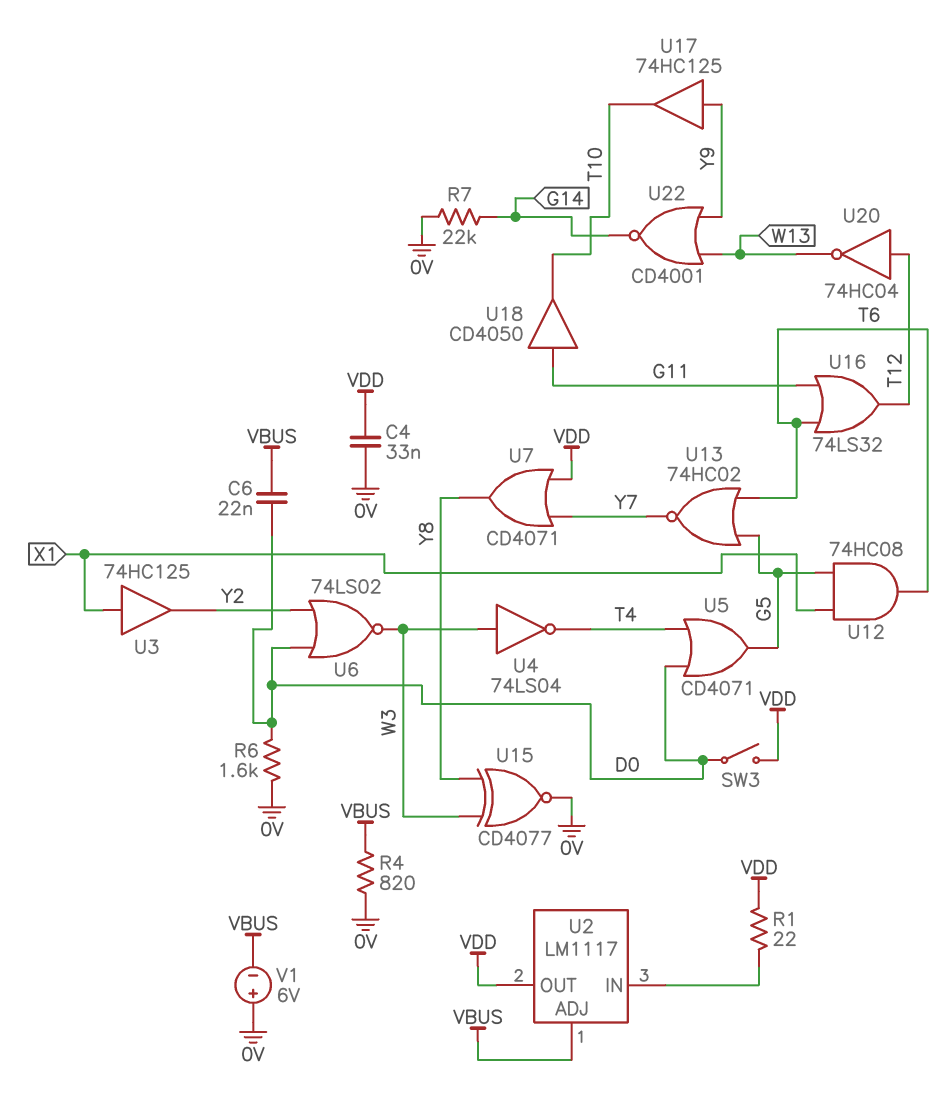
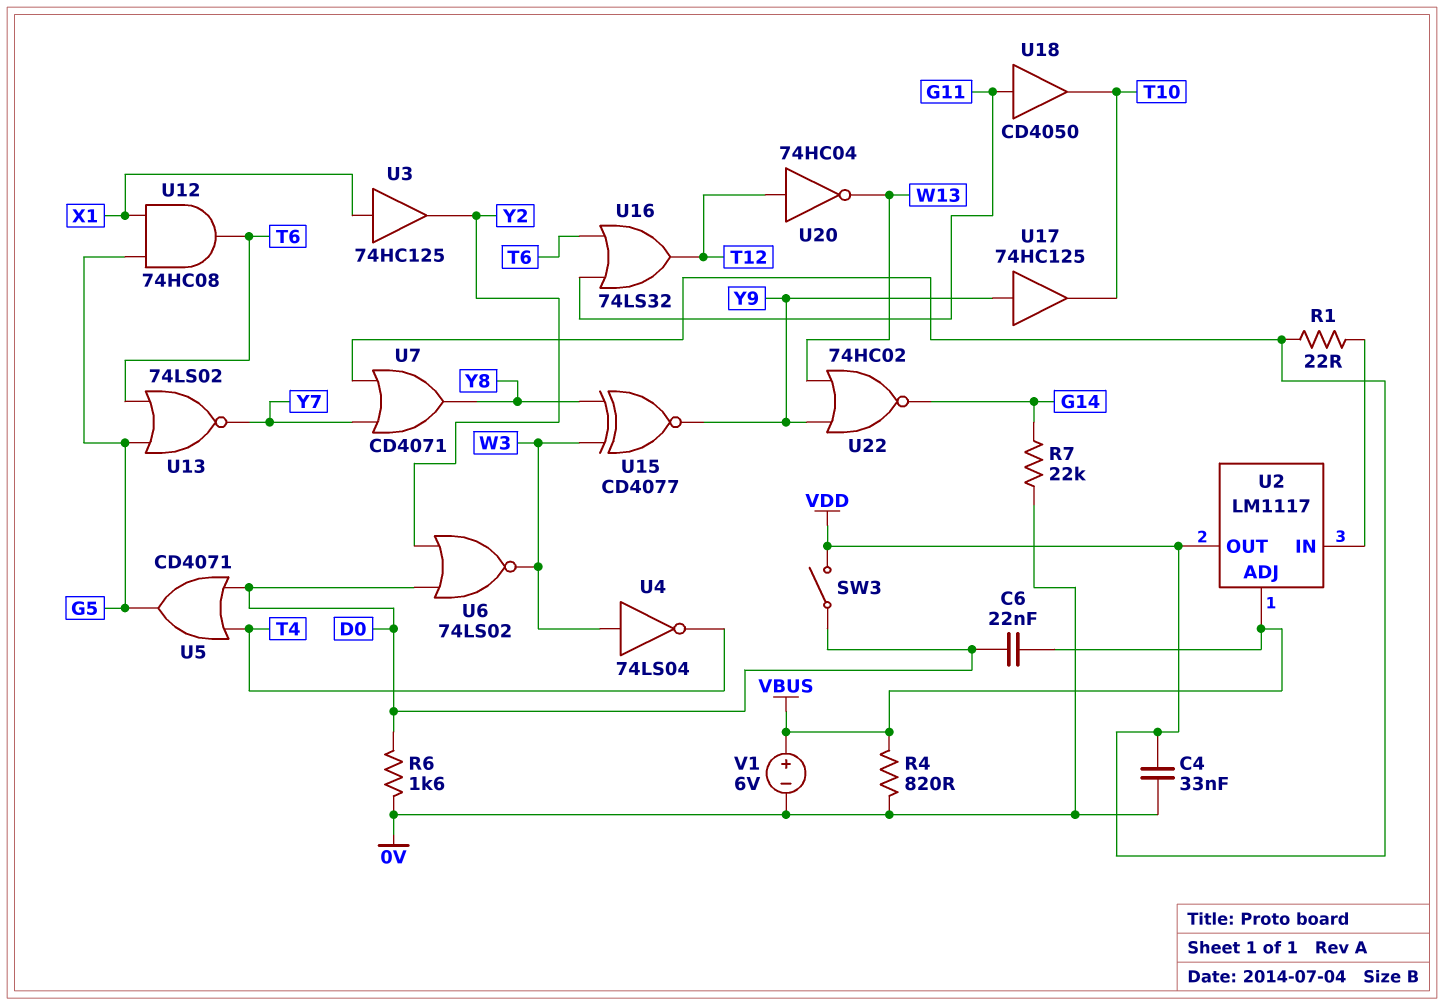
U13: NOR 74HC02 (in G5, in T6, out Y7) -> NOR 74LS02 (in G5, in T6, out Y7)
U15: XNOR CD4077 (in W3, in Y8, out 0V) -> XNOR CD4077 (in W3, in Y8, out Y9)
U22: NOR CD4001 (in W13, in Y9, out G14) -> NOR 74HC02 (in W13, in Y9, out G14)
V1: 6V (plus 0V, minus VBUS) -> 6V (plus VBUS, minus 0V)

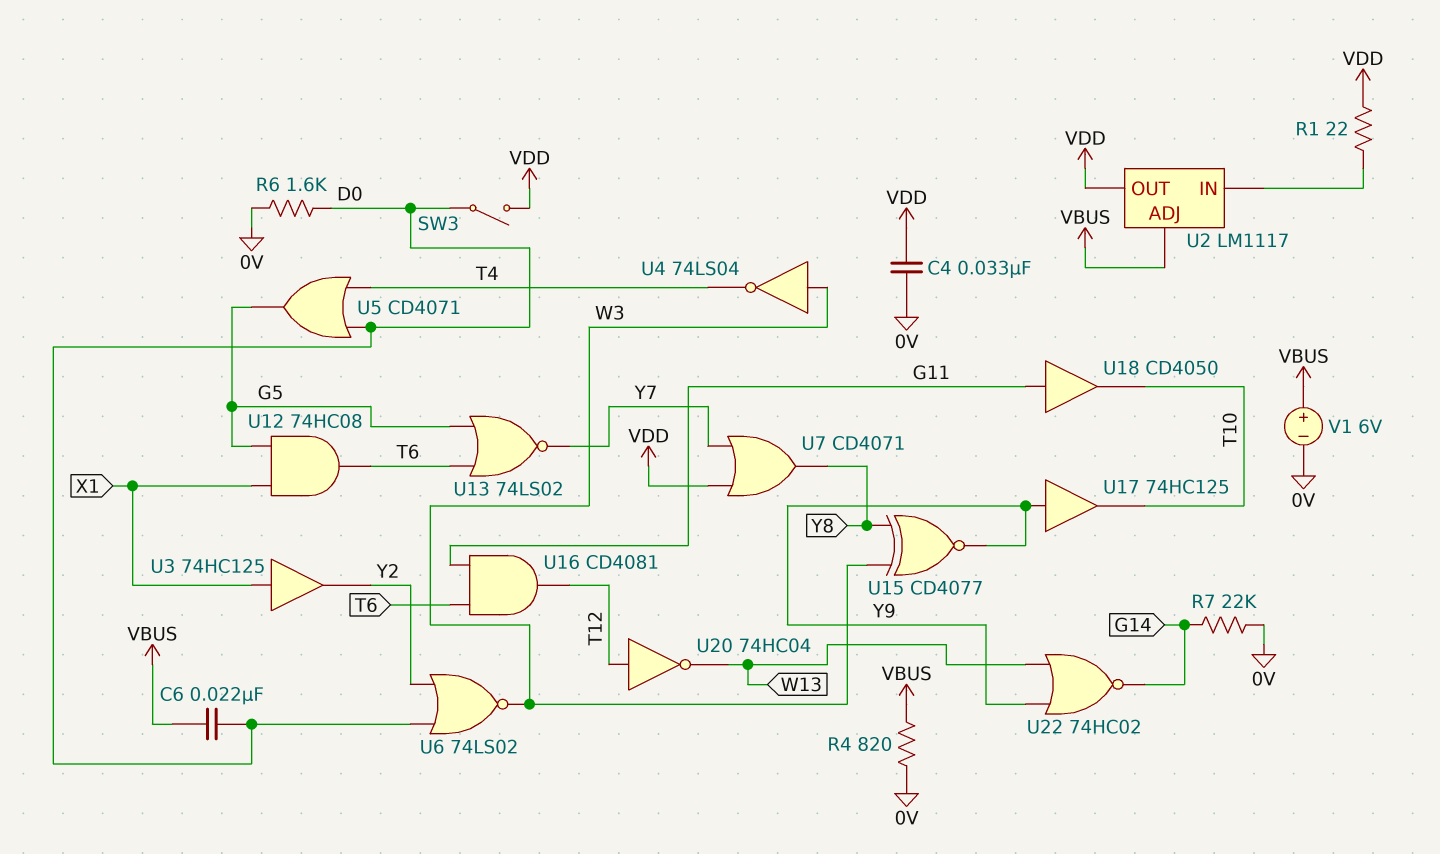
U16: OR 74LS32 (in G11, in T6, out T12) -> AND CD4081 (in G11, in T6, out T12)

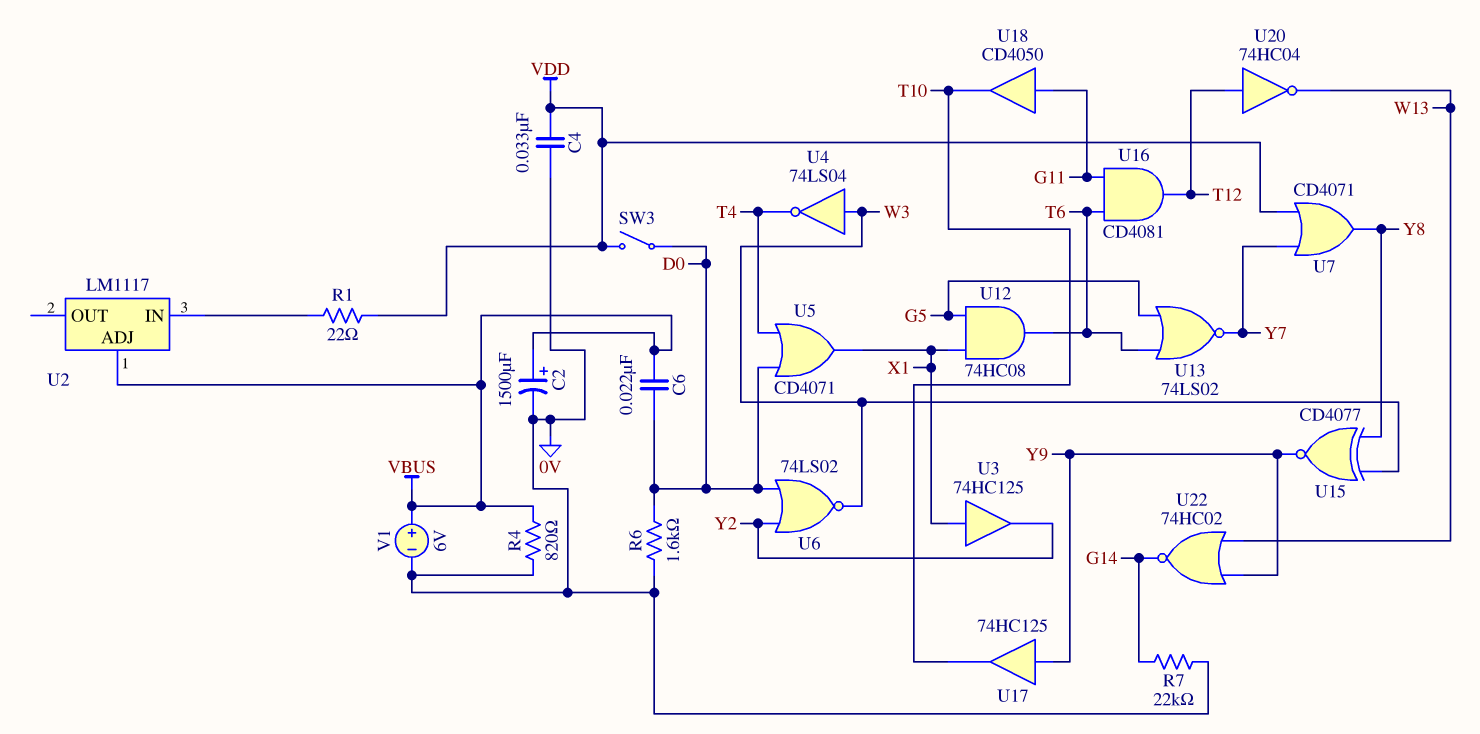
C2: none -> 1500uF (plus VBUS, minus 0V)
U2 pin OUT: VDD -> none
U5: OR CD4071 (in D0, in T4, out G5) -> OR CD4071 (in D0, in T4, out X1)

